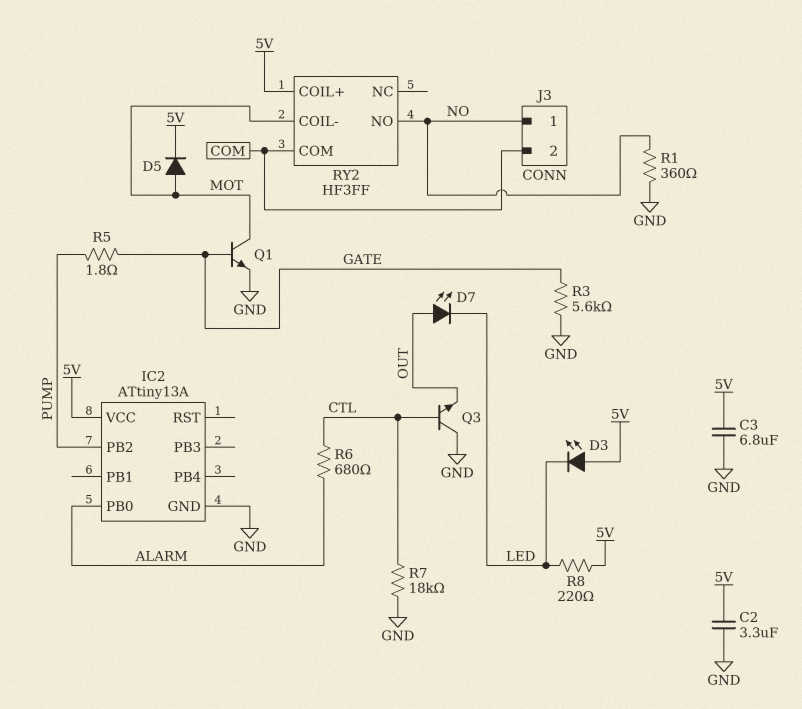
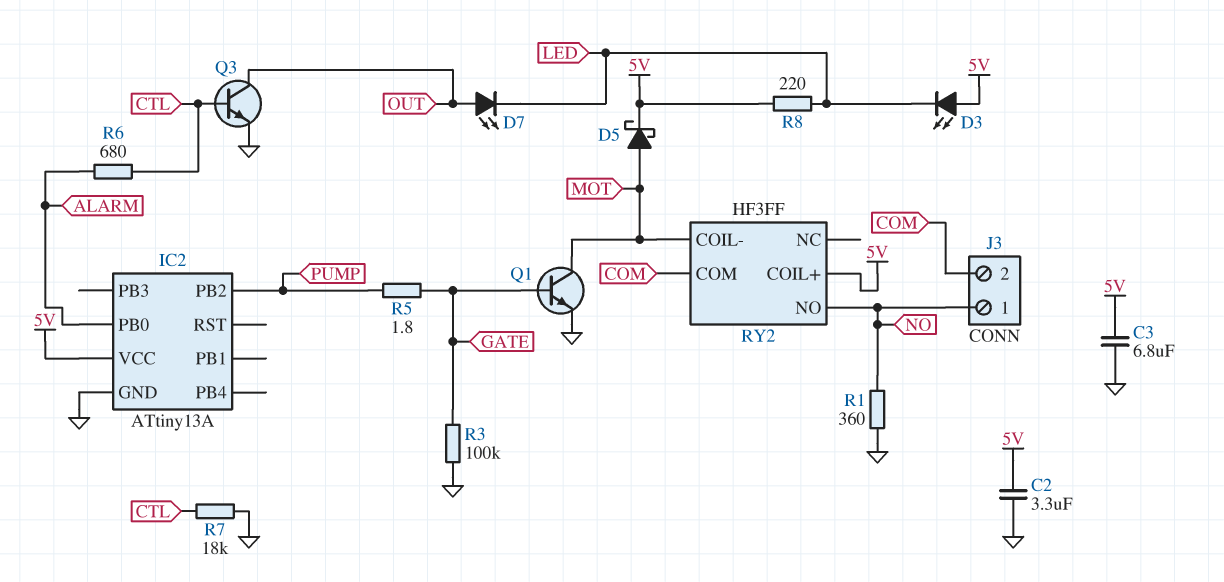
D5: diode (A MOT, K 5V) -> schottky (A MOT, K 5V)
Q3: NPN (B CTL, C GND, E OUT) -> NPN (B CTL, C OUT, E GND)
R3: 5.6k (GATE, GND) -> 100k (GATE, GND)

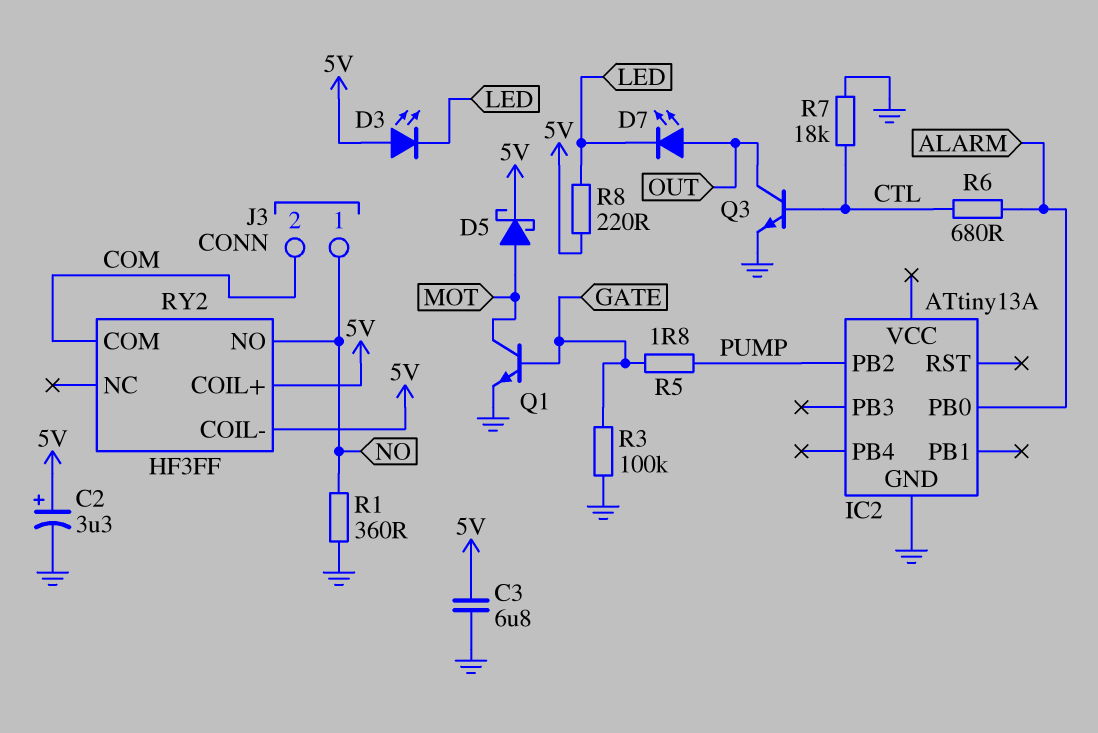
C2: 3.3uF (5V, GND) -> 3.3uF (plus 5V, minus GND)
IC2 pin VCC: 5V -> none
RY2 pin COIL-: MOT -> 5V

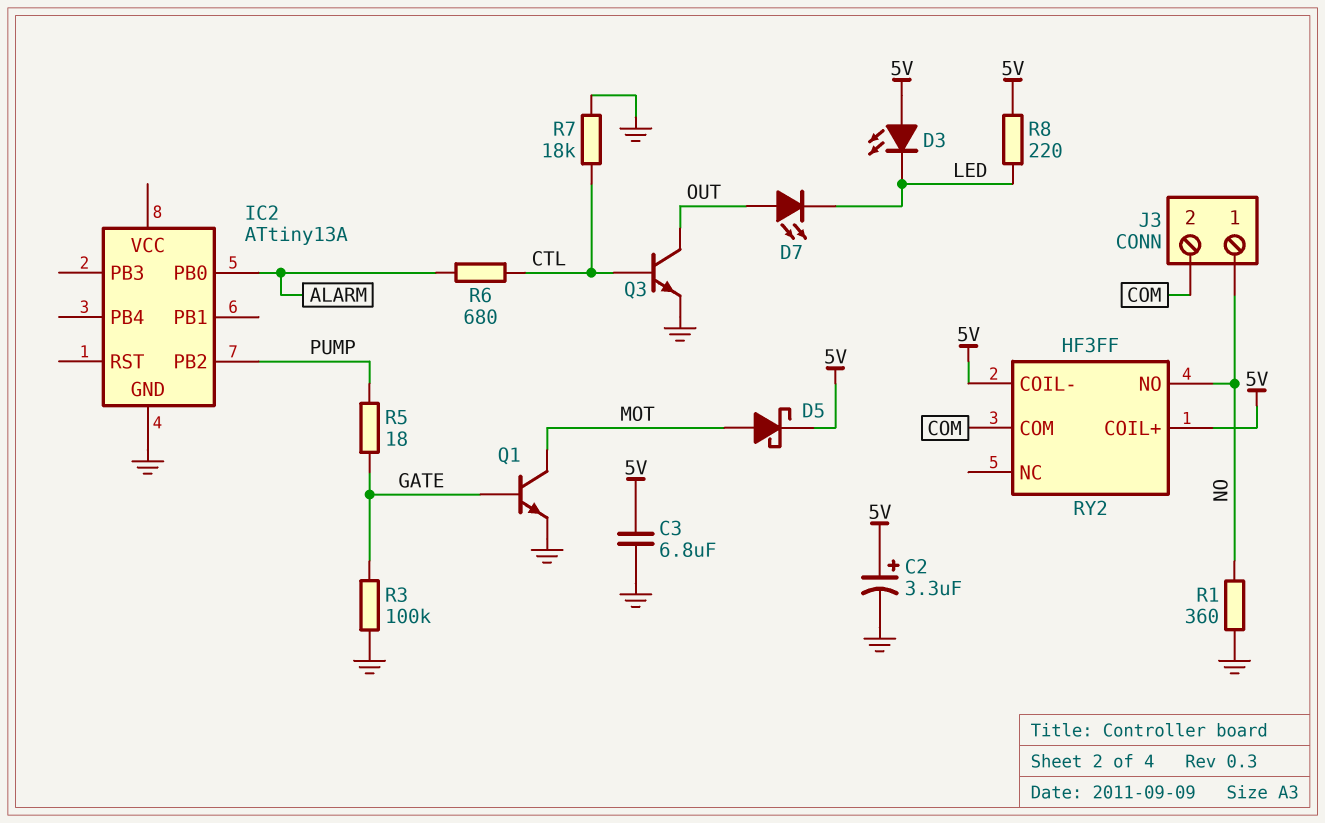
R5: 1.8 (GATE, PUMP) -> 18 (GATE, PUMP)

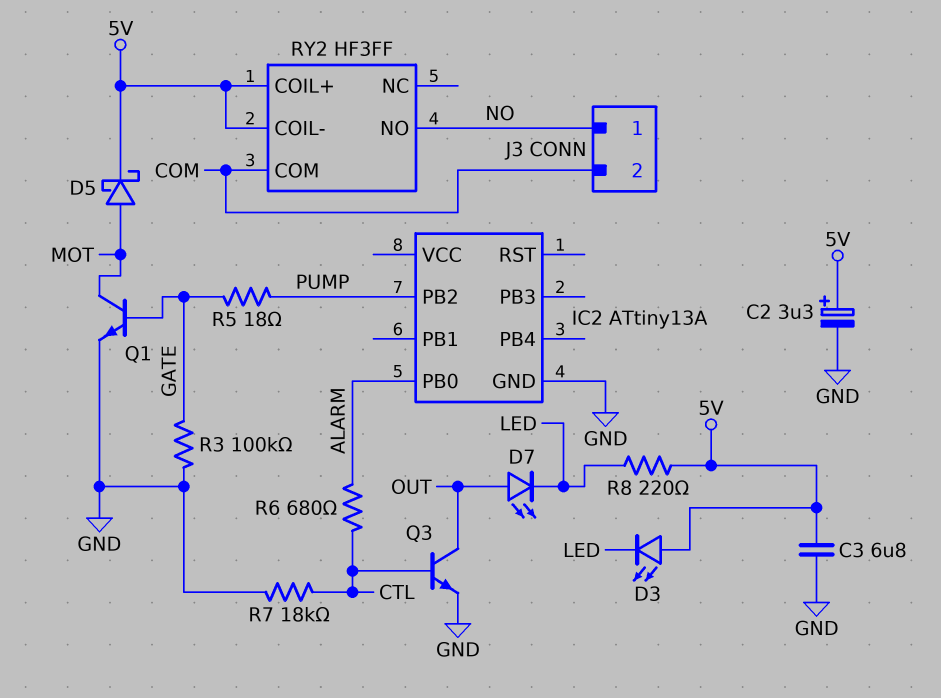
R1: 360 (GND, NO) -> none

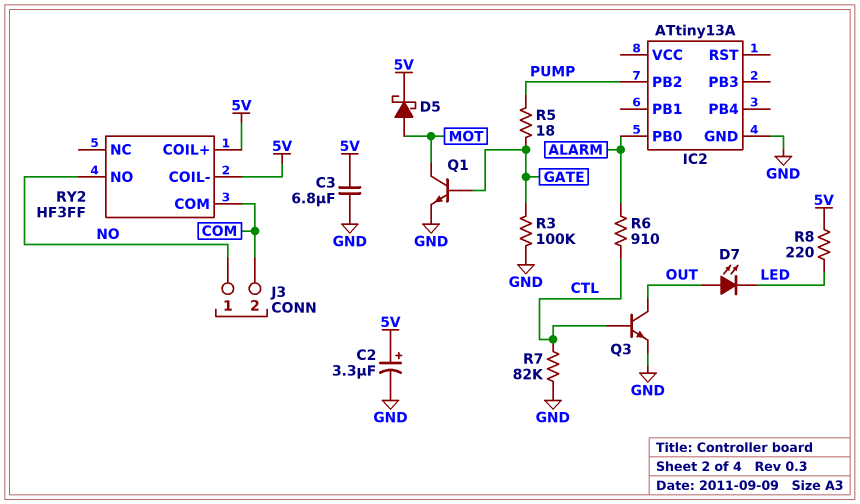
D3: LED (A 5V, K LED) -> none
R6: 680 (ALARM, CTL) -> 910 (ALARM, CTL)
R7: 18k (CTL, GND) -> 82k (CTL, GND)

